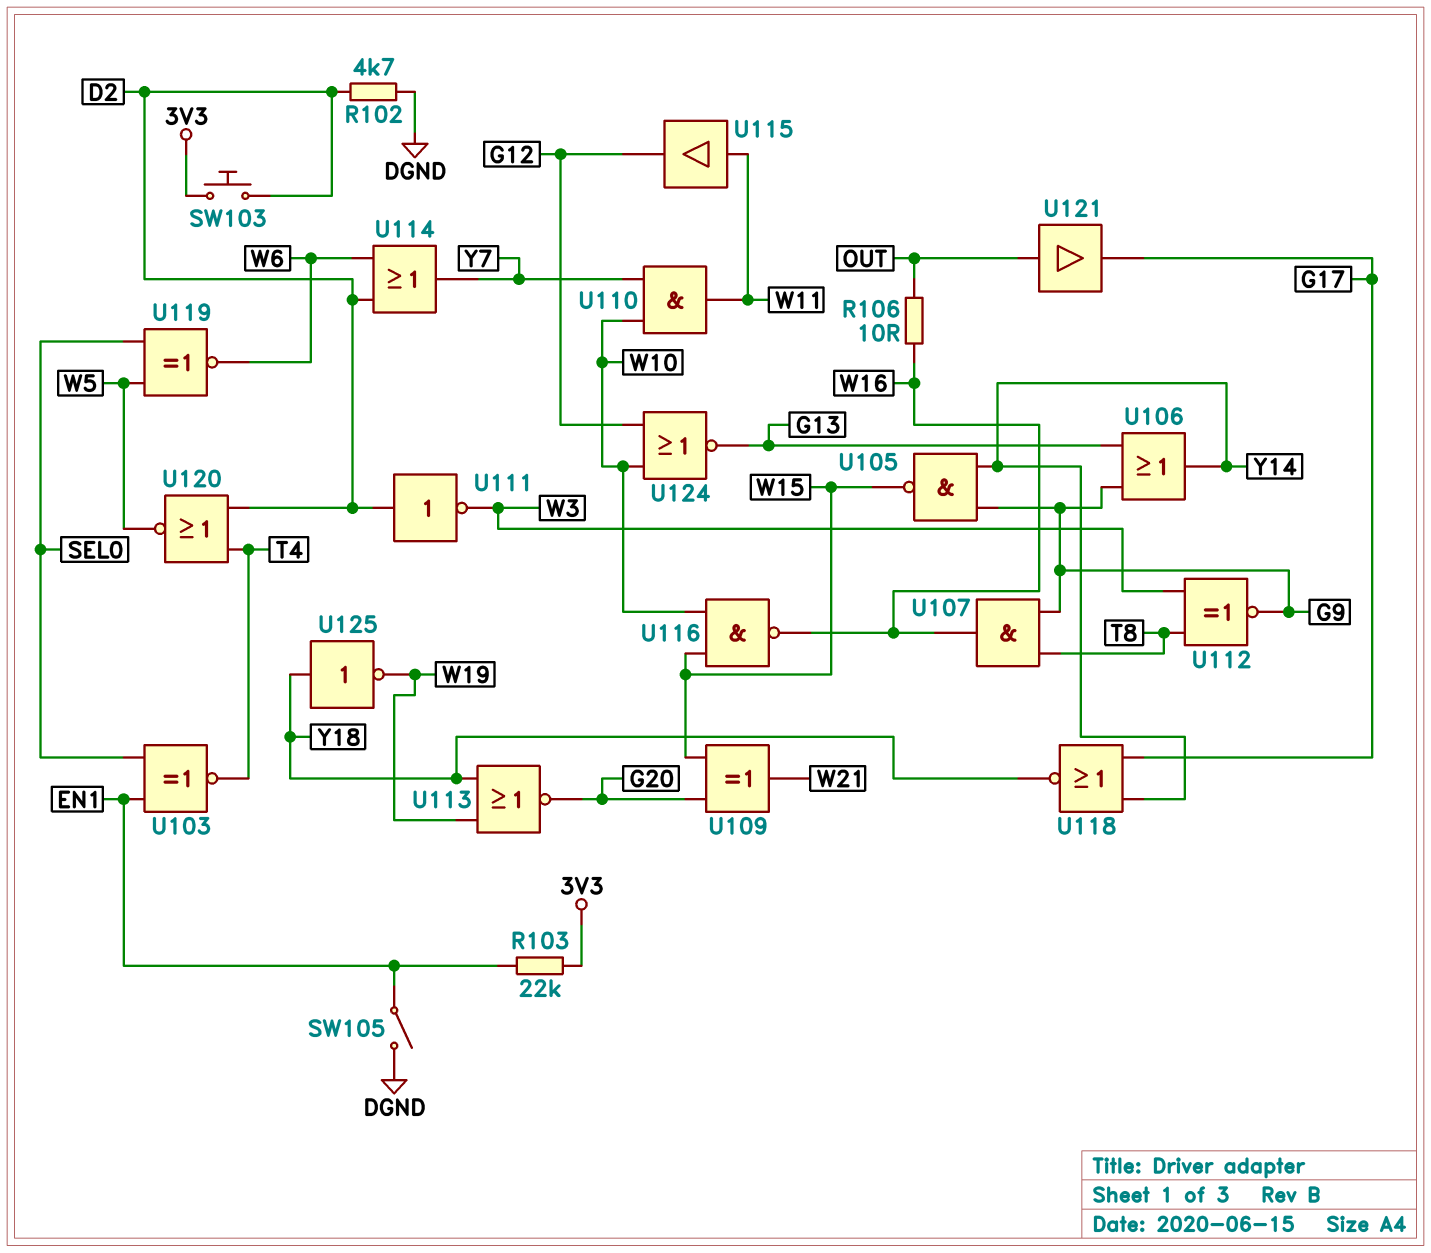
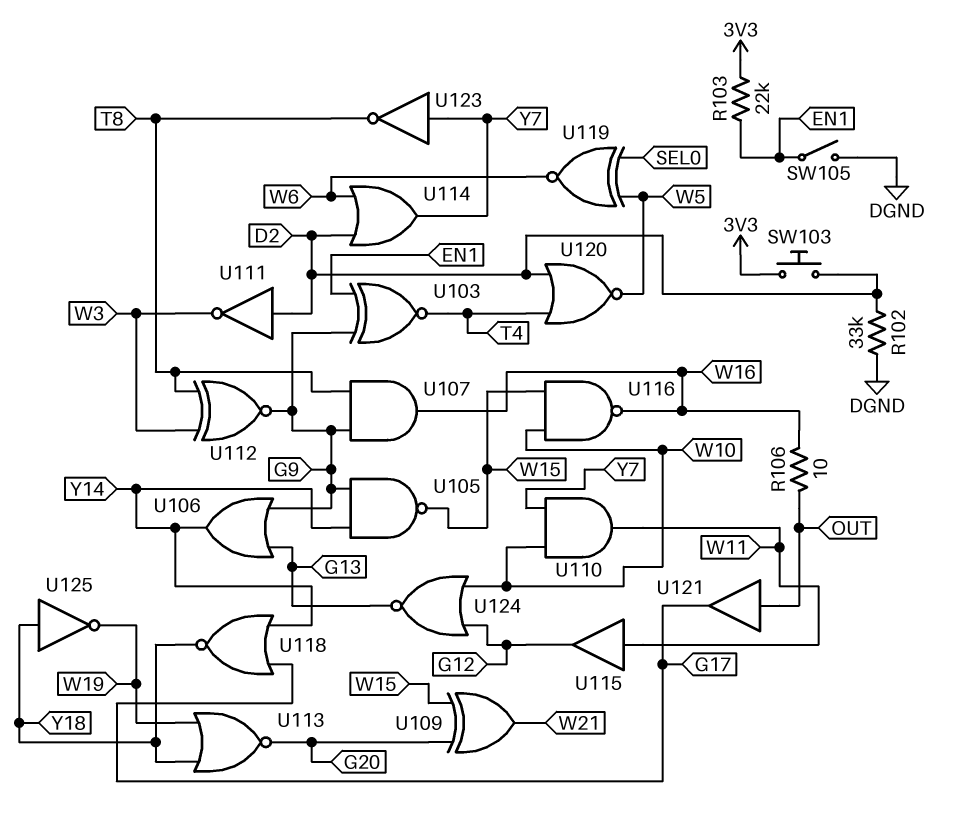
R102: 4.7k (D2, DGND) -> 33k (D2, DGND)
U103: XNOR (in EN1, in SEL0, out T4) -> XNOR (in EN1, in G9, out T4)
U123: none -> NOT (in Y7, out T8)

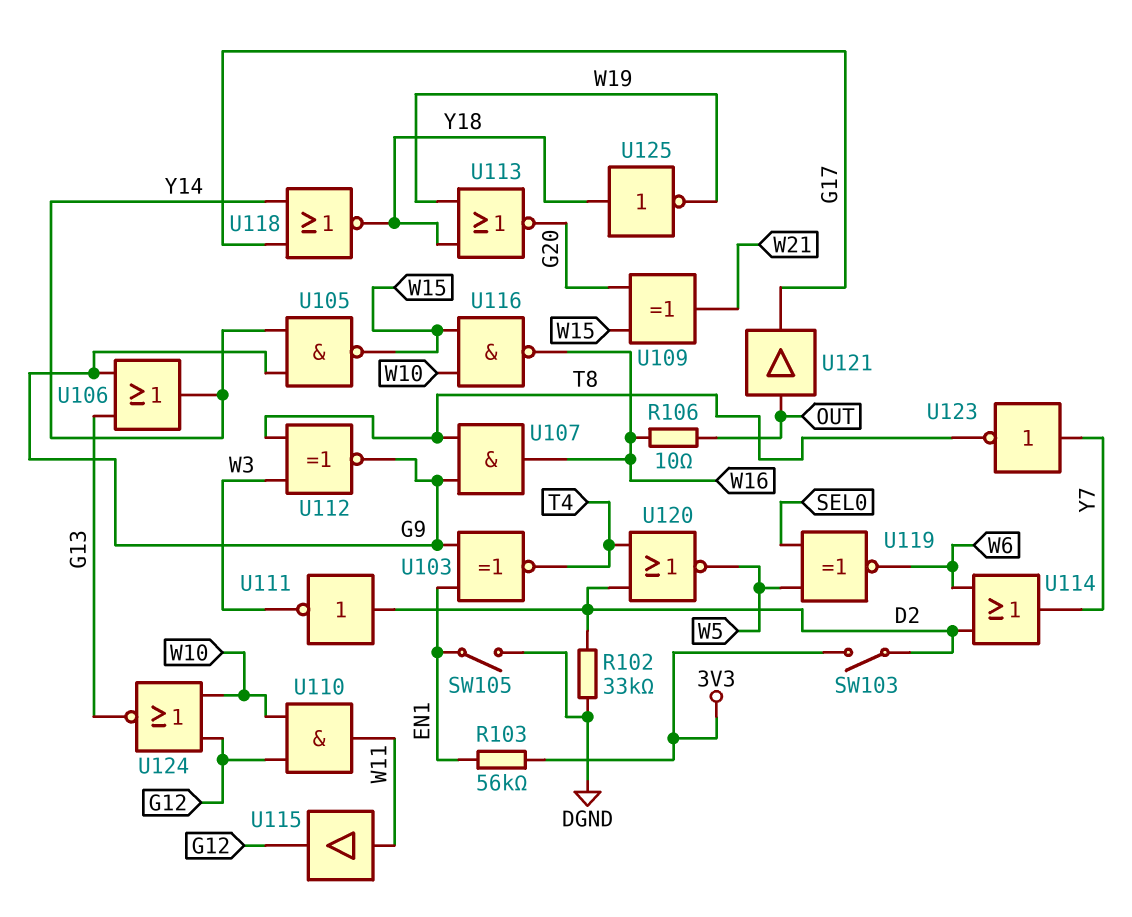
R103: 22k (3V3, EN1) -> 56k (3V3, EN1)
SW103: button (3V3, D2) -> switch (3V3, D2)
U110: AND (in W10, in Y7, out W11) -> AND (in G12, in W10, out W11)

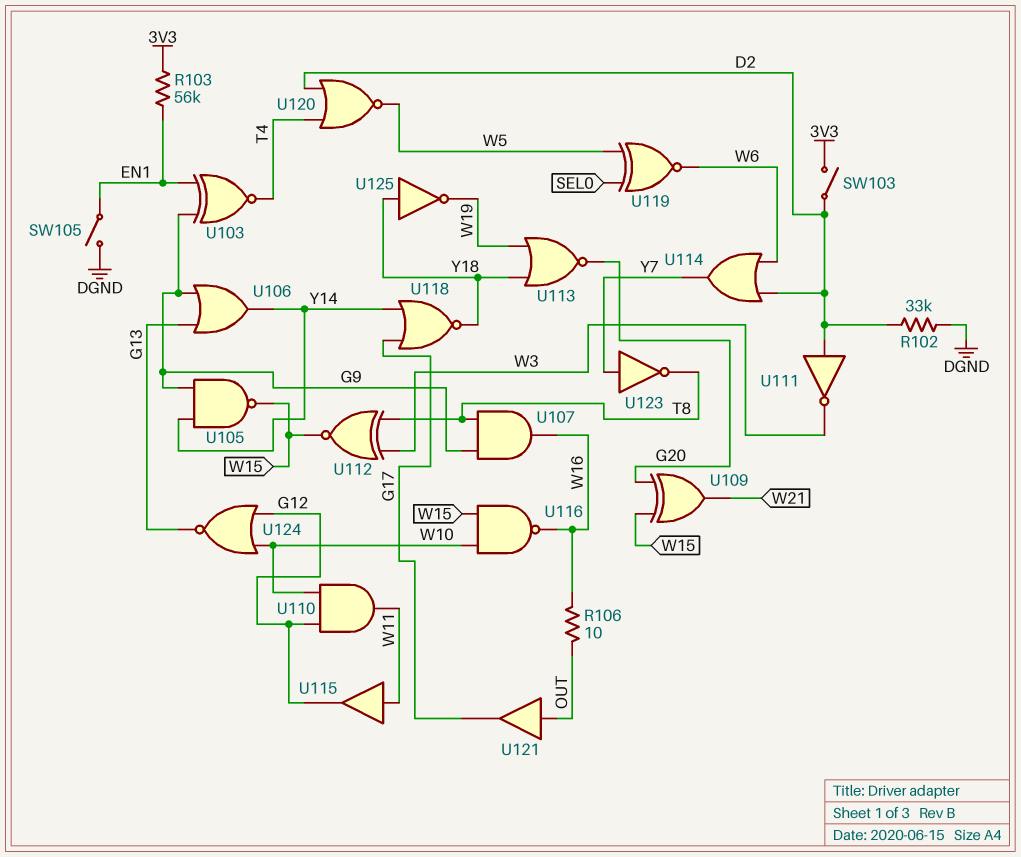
U112: XNOR (in T8, in W3, out G9) -> XNOR (in T8, in W3, out W15)

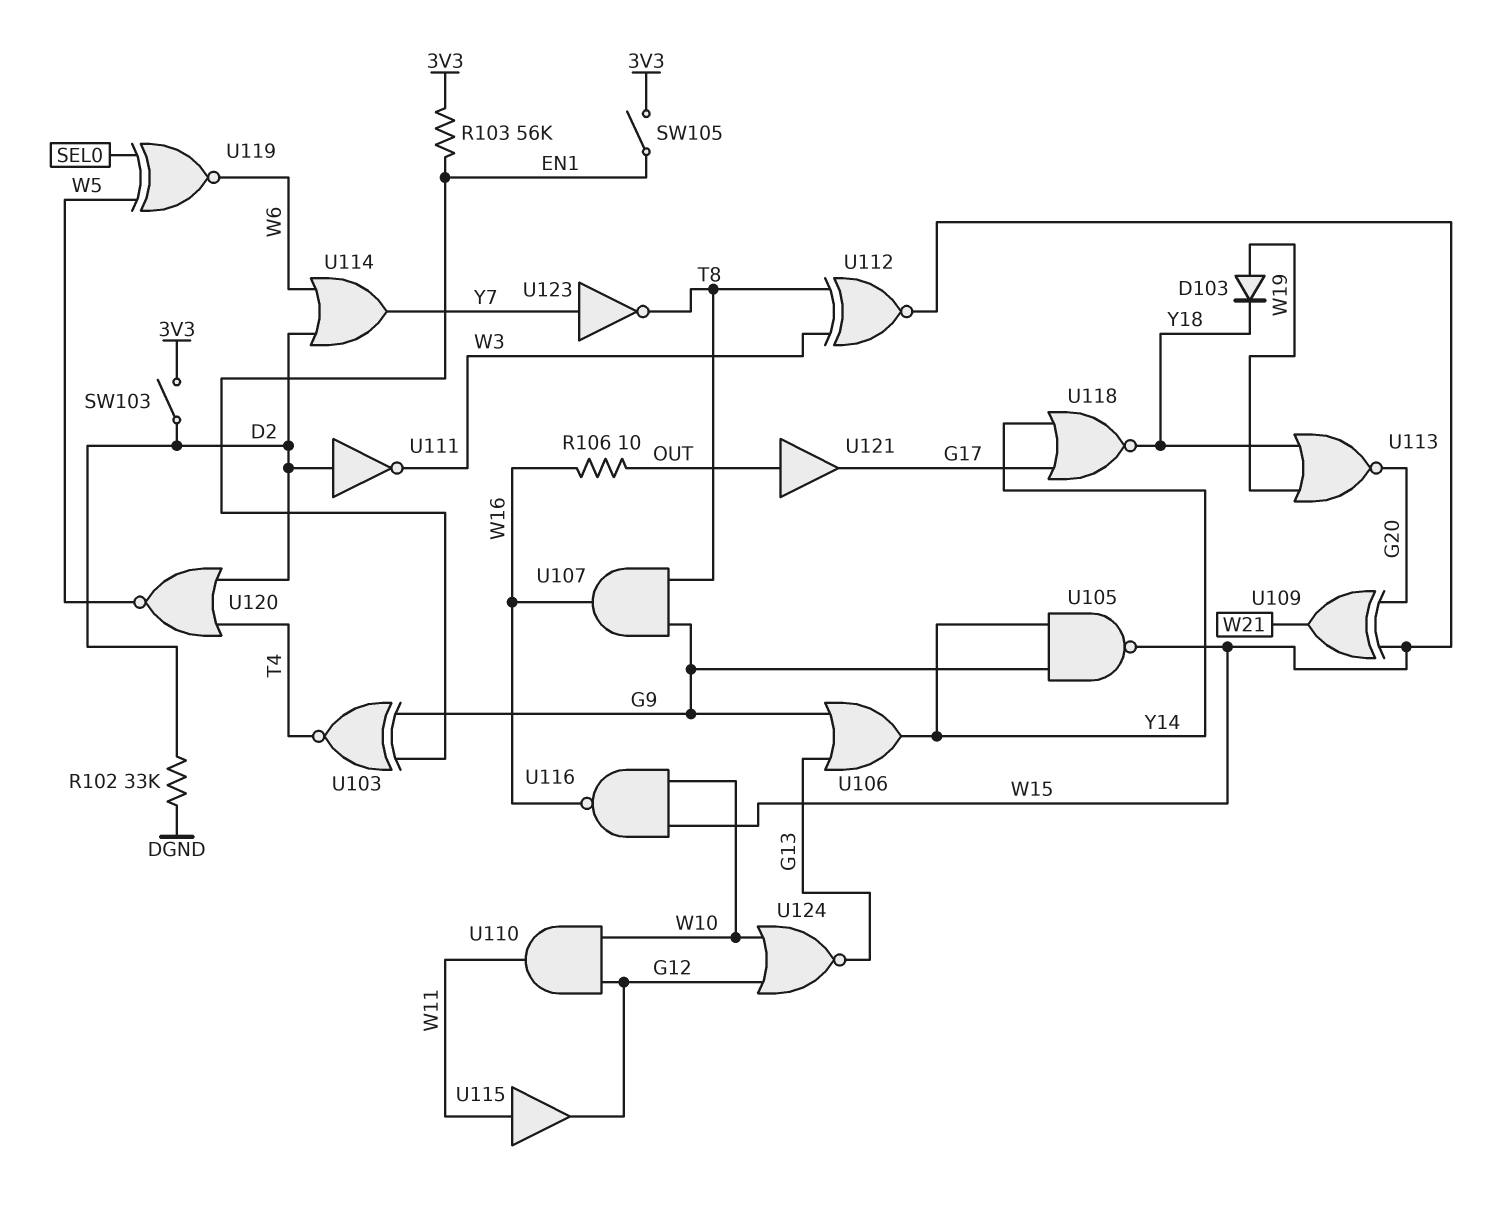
D103: none -> diode (A W19, K Y18)
SW105: switch (DGND, EN1) -> switch (3V3, EN1)
U125: NOT (in Y18, out W19) -> none

